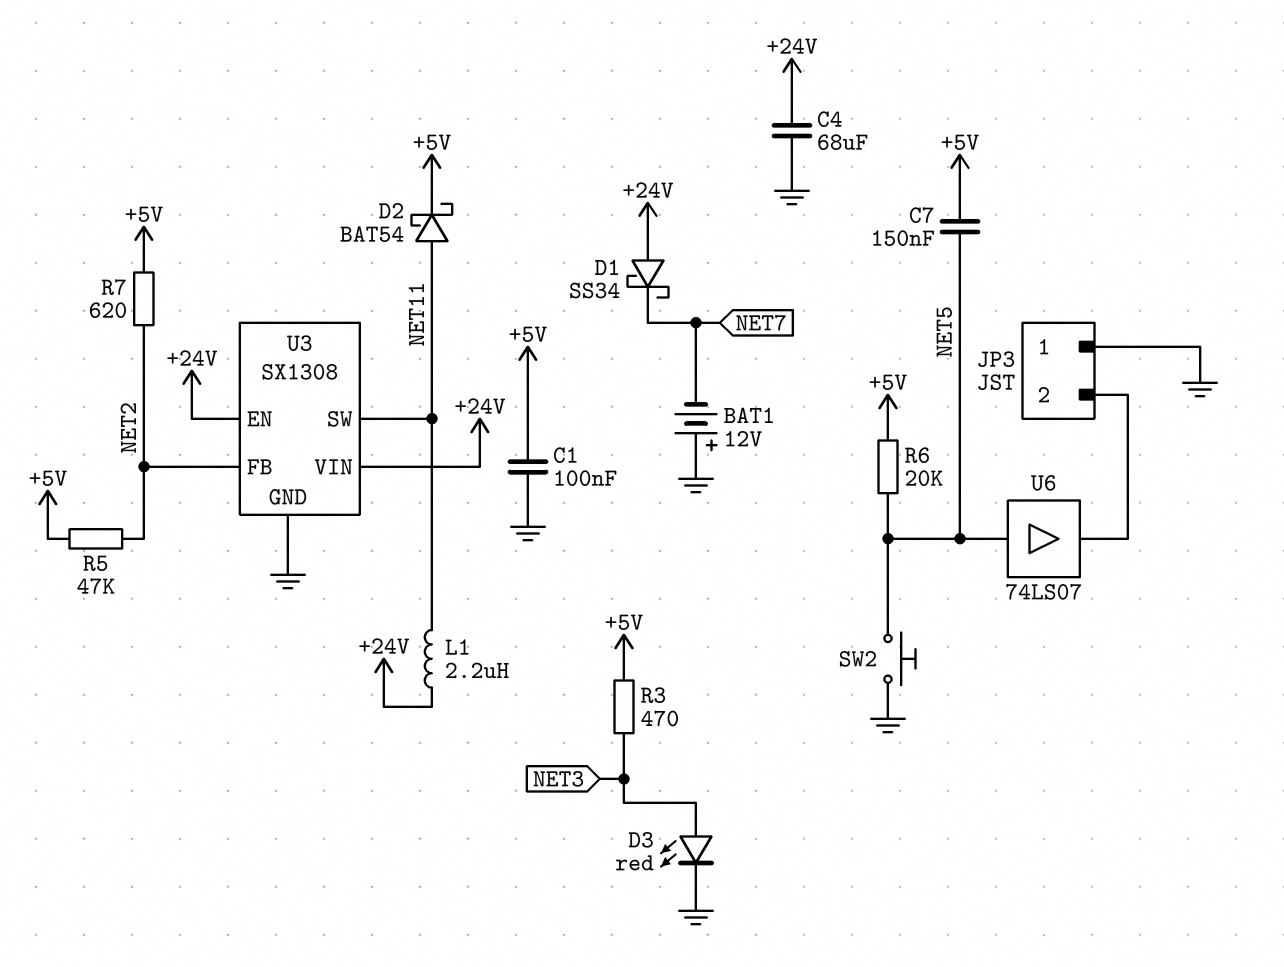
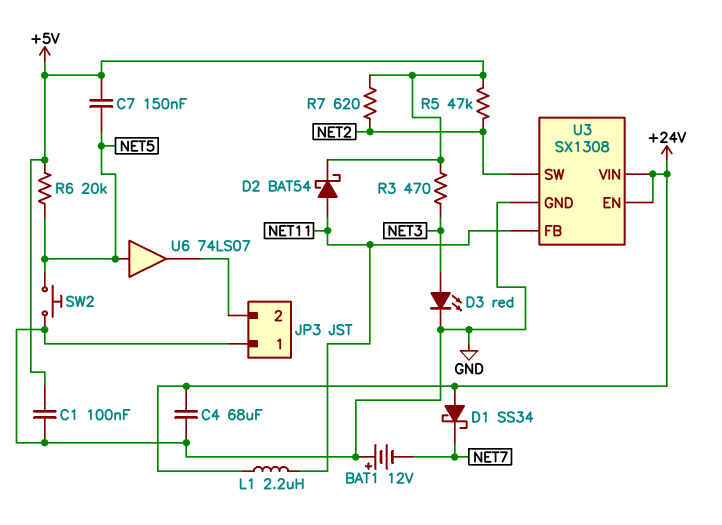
U3 pin FB: NET2 -> NET11
U3 pin SW: NET11 -> NET2

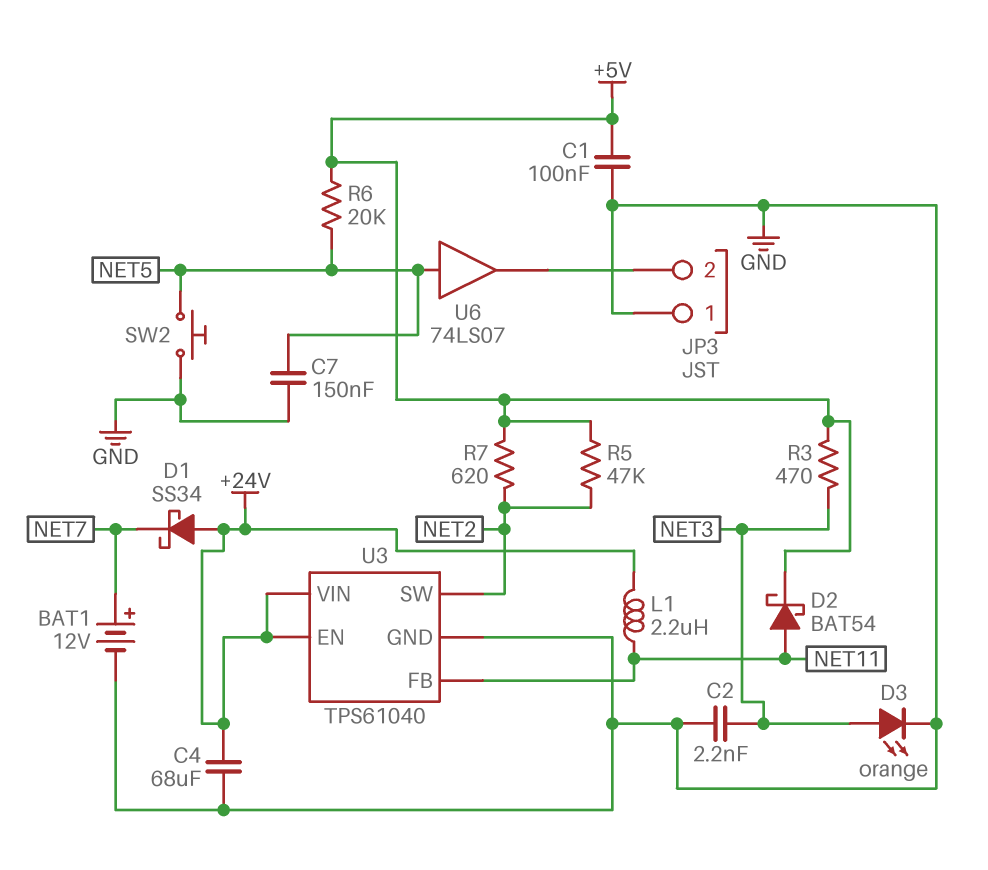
BAT1: 12V (plus GND, minus NET7) -> 12V (plus NET7, minus GND)
C2: none -> 2.2nF (GND, NET3)
C7: 150nF (+5V, NET5) -> 150nF (GND, NET5)
D3: LED red (A NET3, K GND) -> LED orange (A NET3, K GND)
U3: SX1308 -> TPS61040

